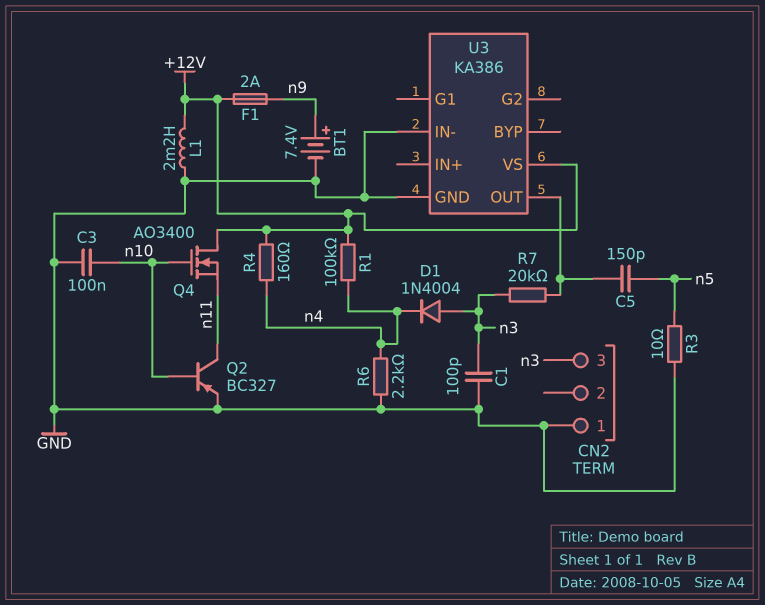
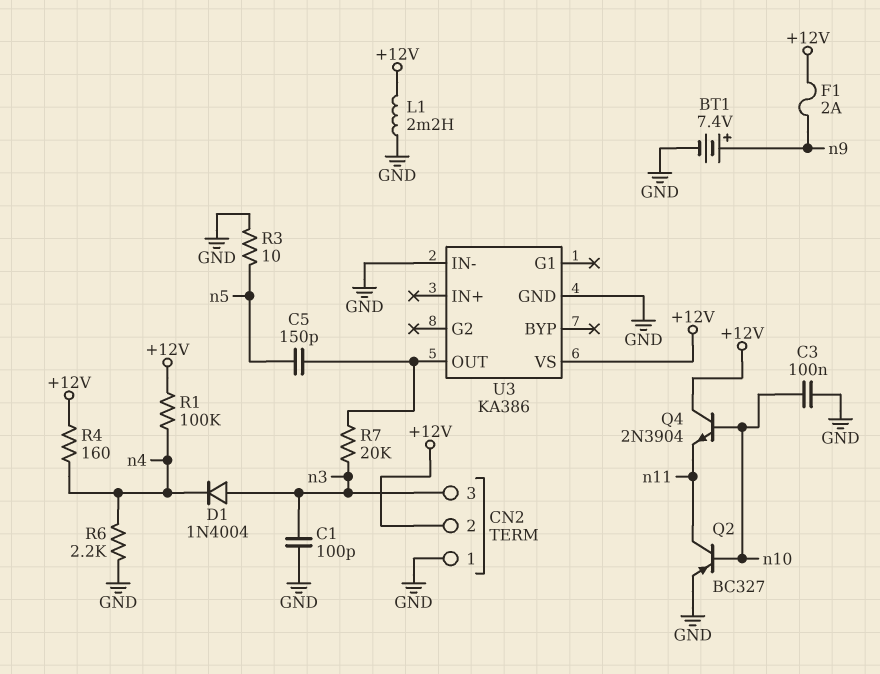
CN2 pin 2: none -> +12V
Q4: NMOS AO3400 (G n10, D +12V, S n11) -> NPN 2N3904 (B n10, C +12V, E n11)

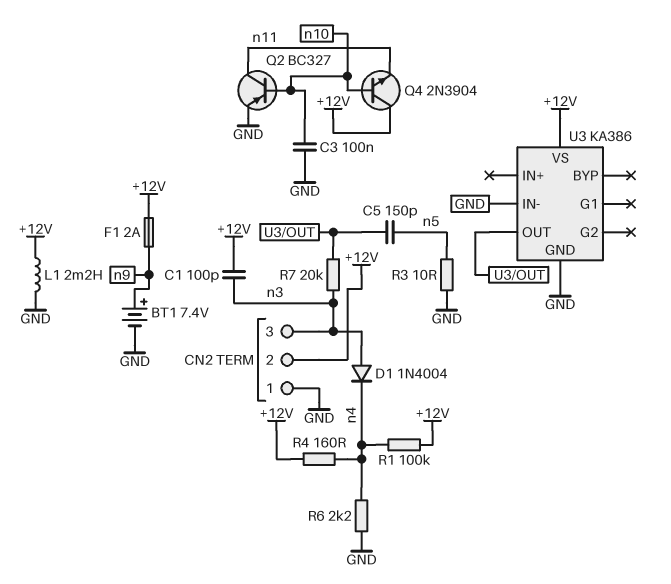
C1: 100pF (GND, n3) -> 100pF (+12V, n3)

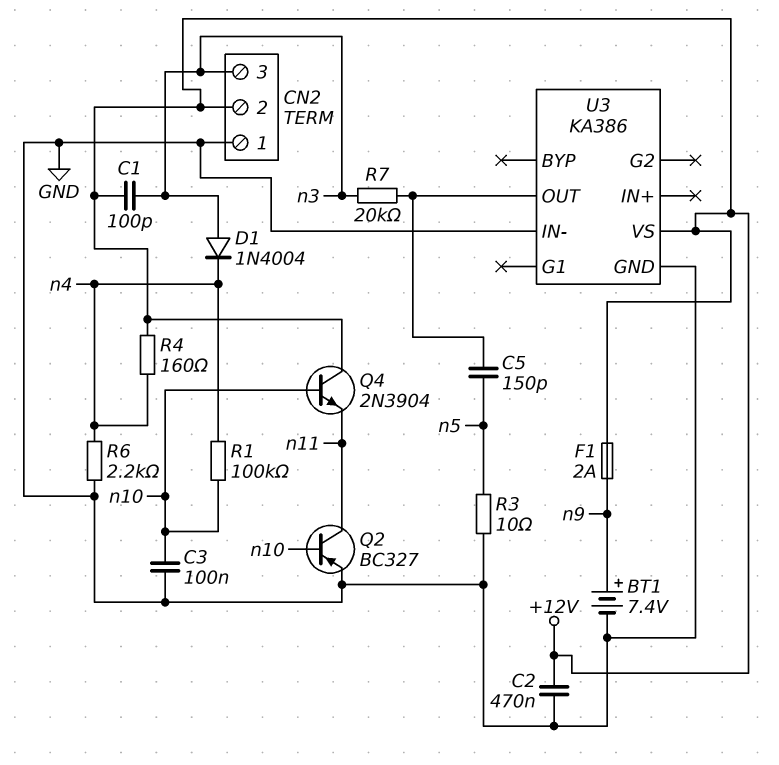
C2: none -> 470nF (+12V, GND)
L1: 2.2mH (+12V, GND) -> none
R1: 100k (+12V, n4) -> 100k (n4, n10)

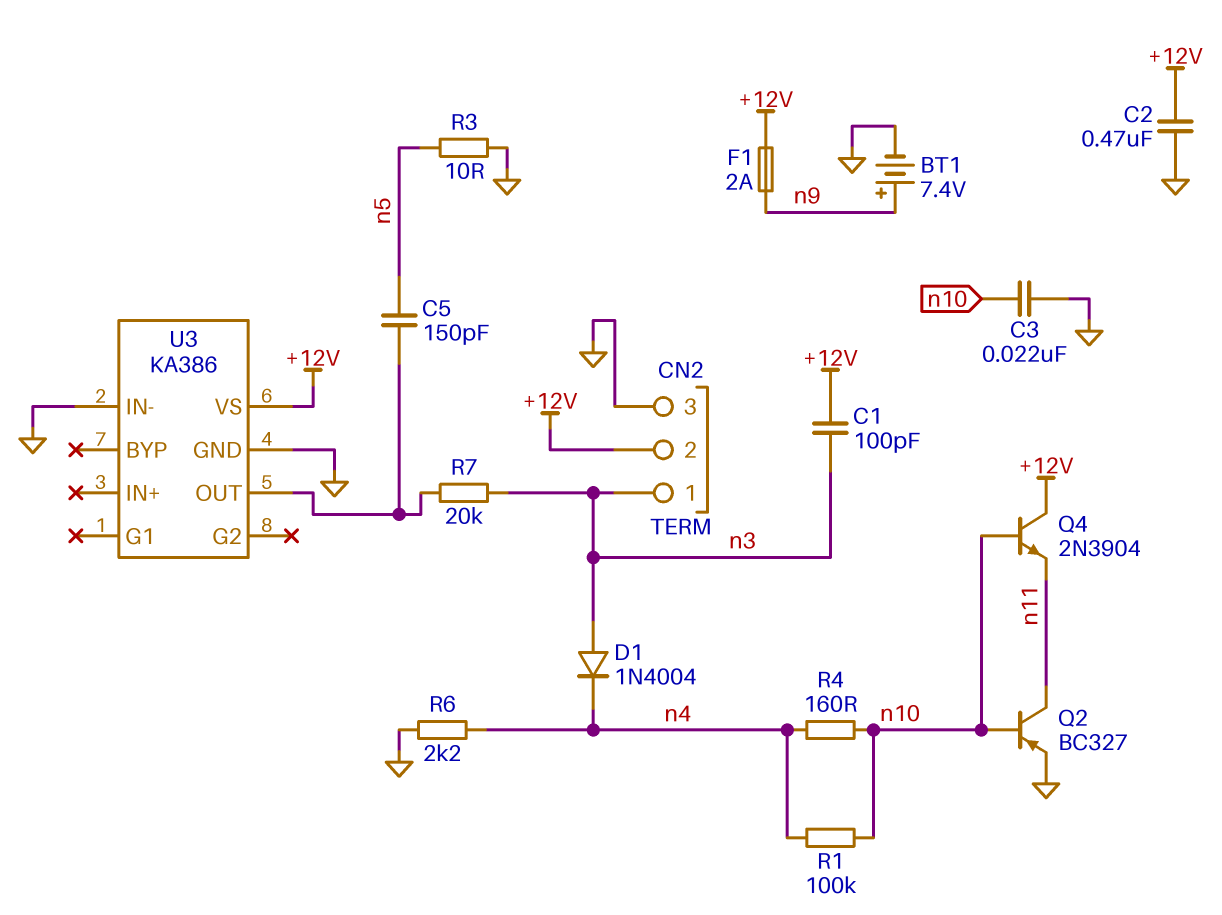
C3: 100nF (GND, n10) -> 22nF (GND, n10)
CN2 pin 1: GND -> n3
CN2 pin 3: n3 -> GND
R4: 160 (+12V, n4) -> 160 (n4, n10)

